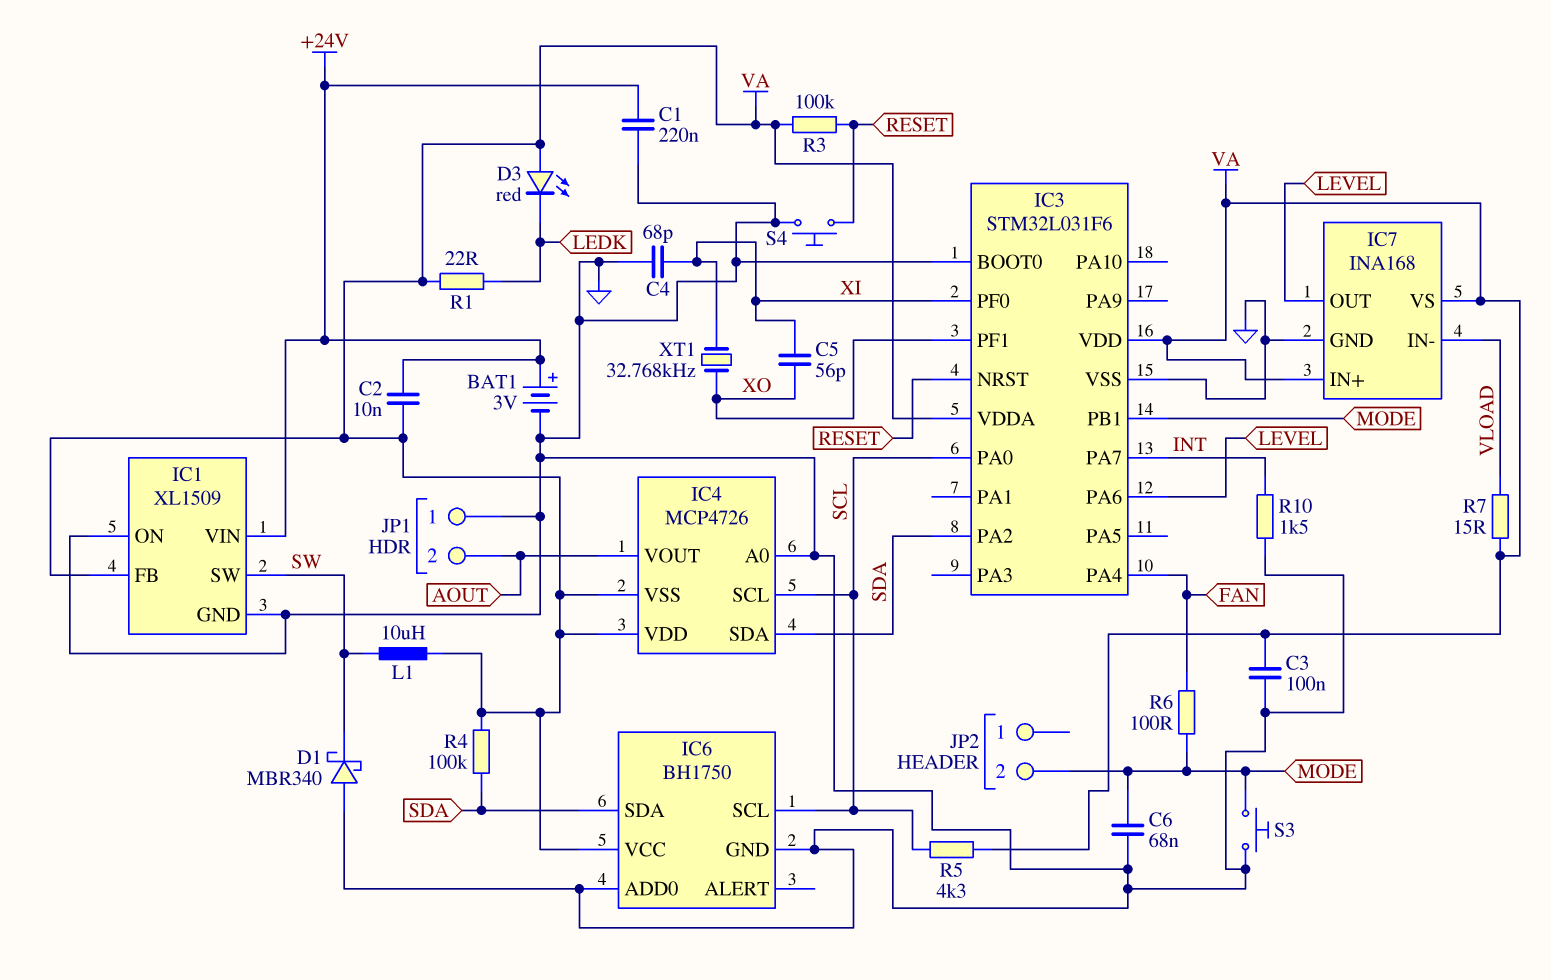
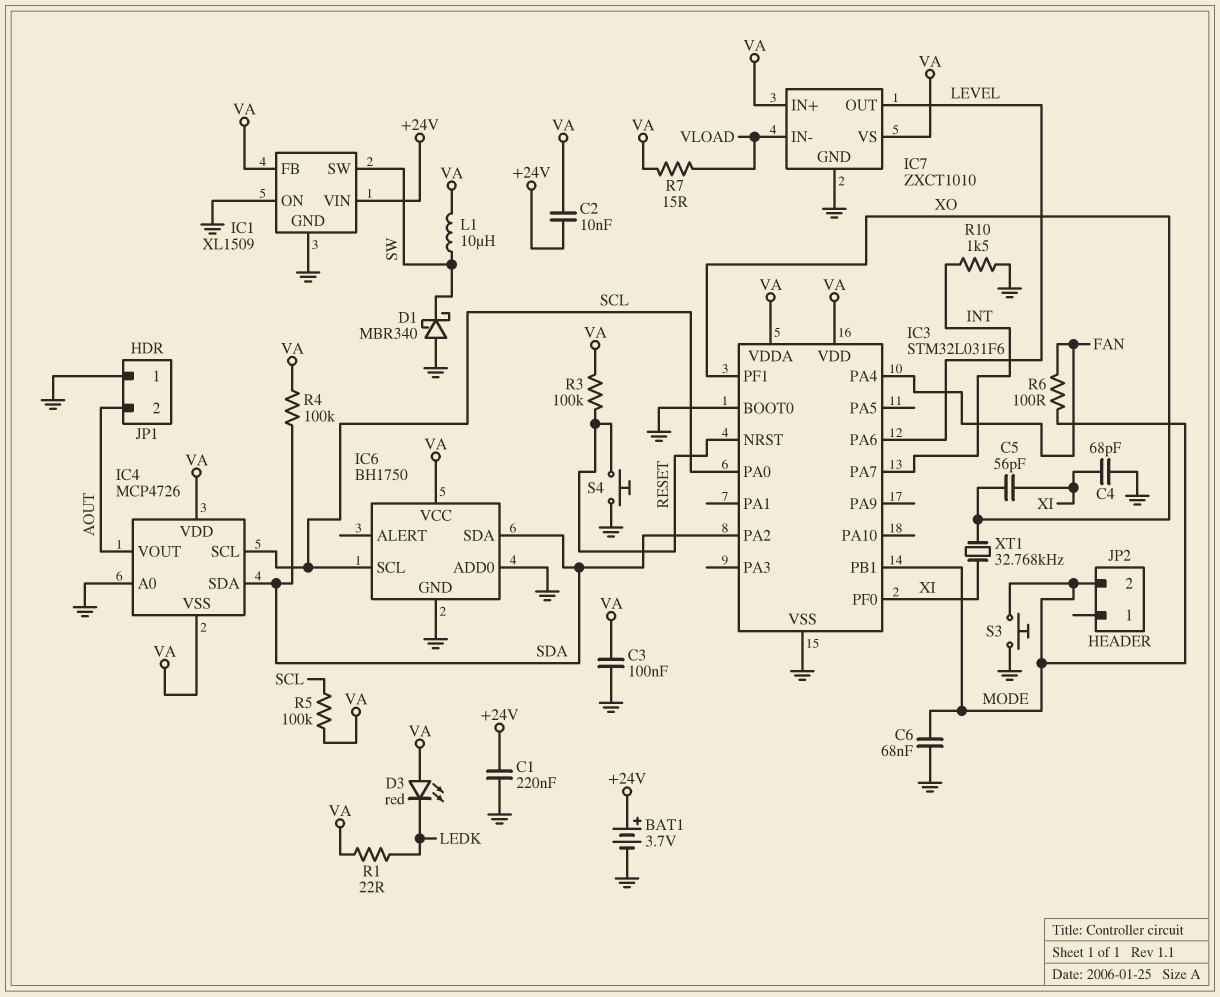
BAT1: 3V (plus +24V, minus GND) -> 3.7V (plus +24V, minus GND)
IC7: INA168 -> ZXCT1010
R5: 4.3k (SCL, VA) -> 100k (SCL, VA)

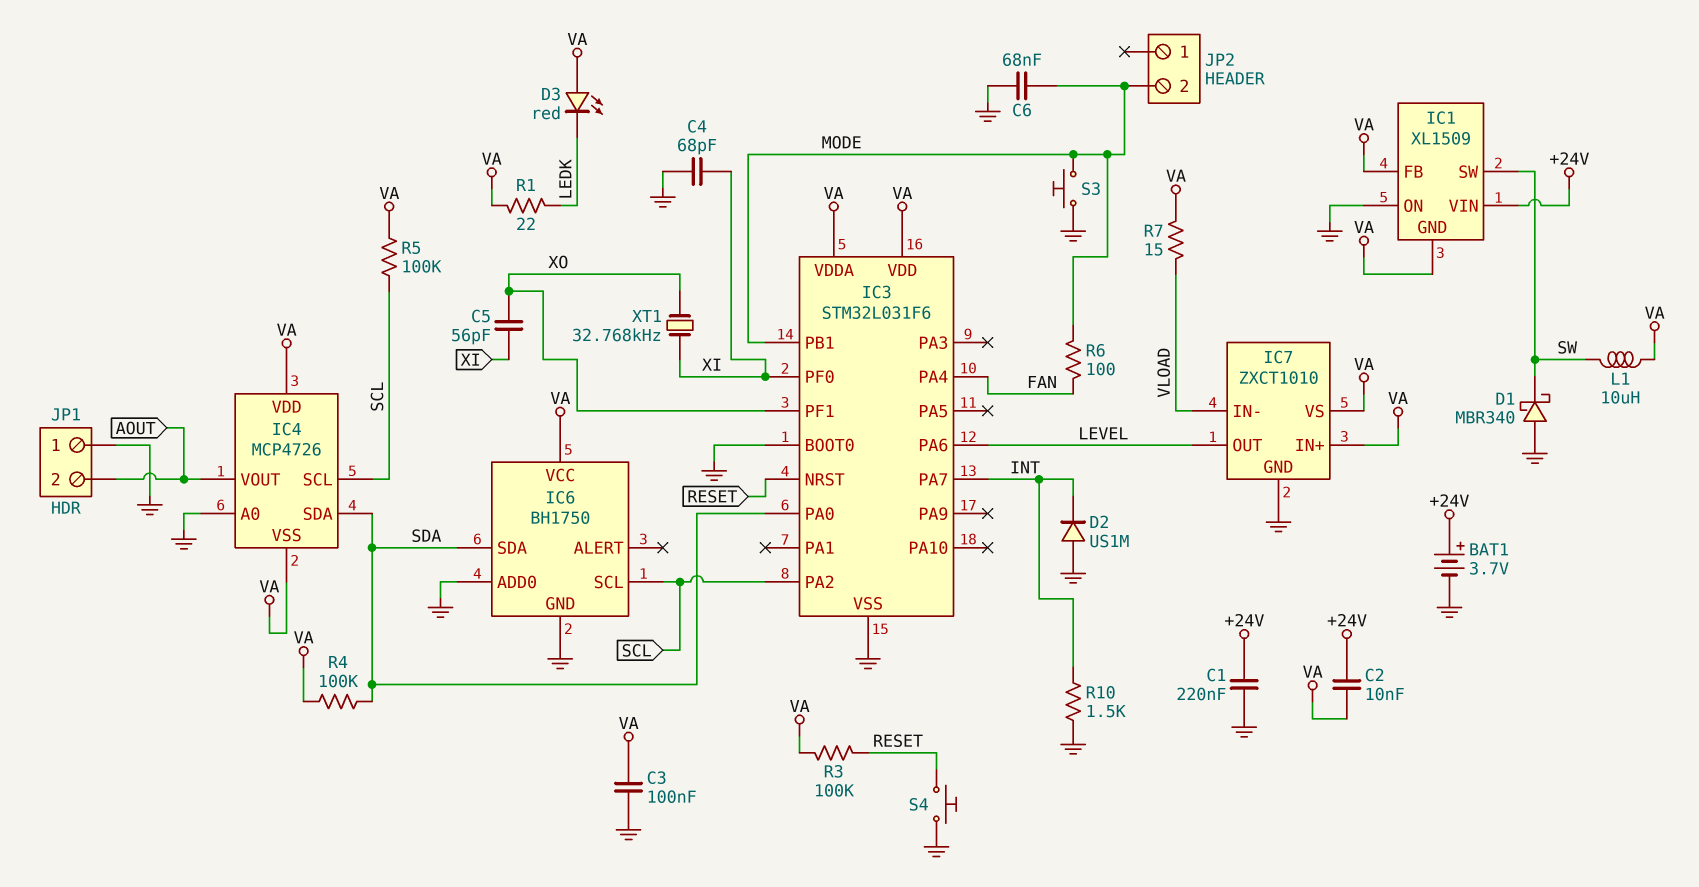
D2: none -> diode US1M (A GND, K INT)
IC1 pin GND: GND -> VA
IC3 pin PA0: SCL -> SDA
IC3 pin PA2: SDA -> SCL

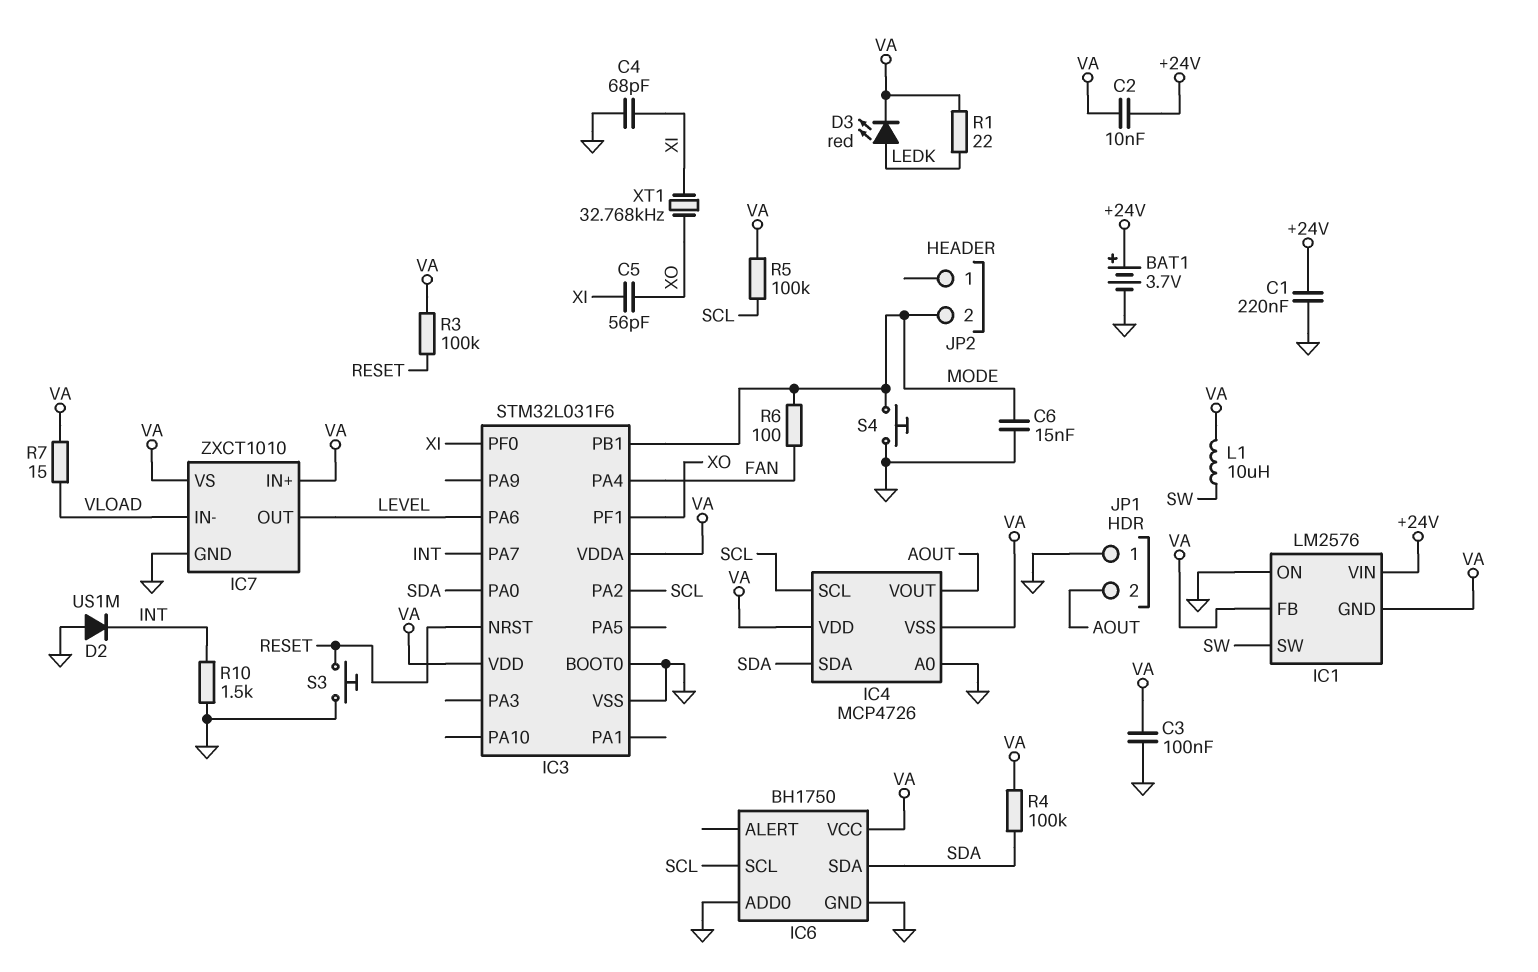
C6: 68nF (GND, MODE) -> 15nF (GND, MODE)
D1: schottky MBR340 (A GND, K SW) -> none
D3: LED red (A VA, K LEDK) -> LED red (A LEDK, K VA)
IC1: XL1509 -> LM2576
S3: button (GND, MODE) -> button (GND, RESET)
S4: button (GND, RESET) -> button (GND, MODE)

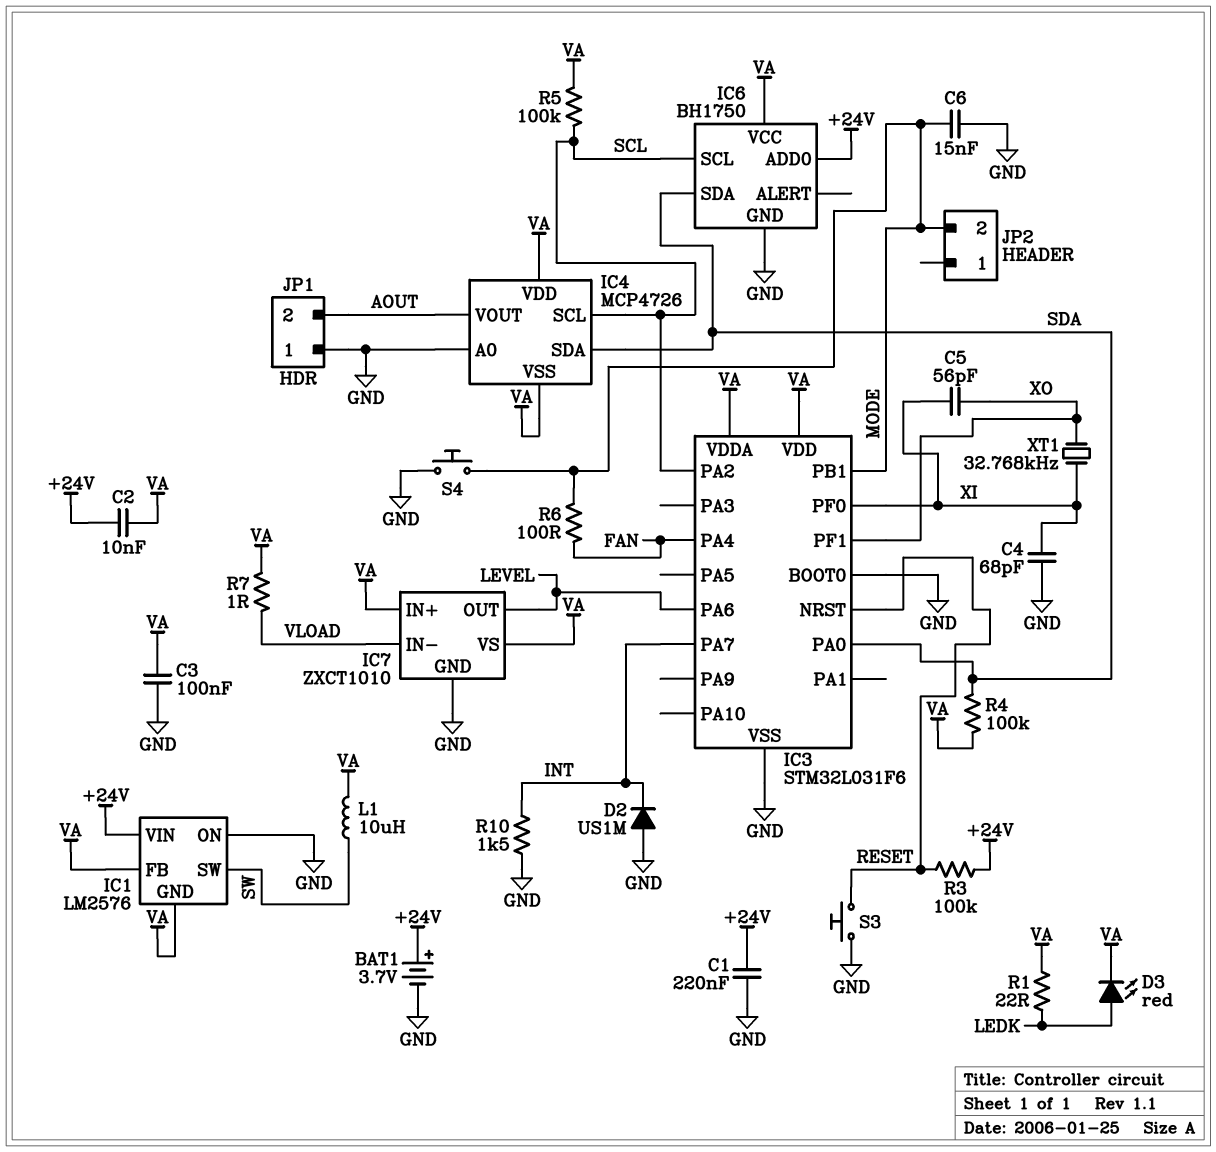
IC6 pin ADD0: GND -> +24V
R3: 100k (RESET, VA) -> 100k (+24V, RESET)
R7: 15 (VA, VLOAD) -> 1 (VA, VLOAD)

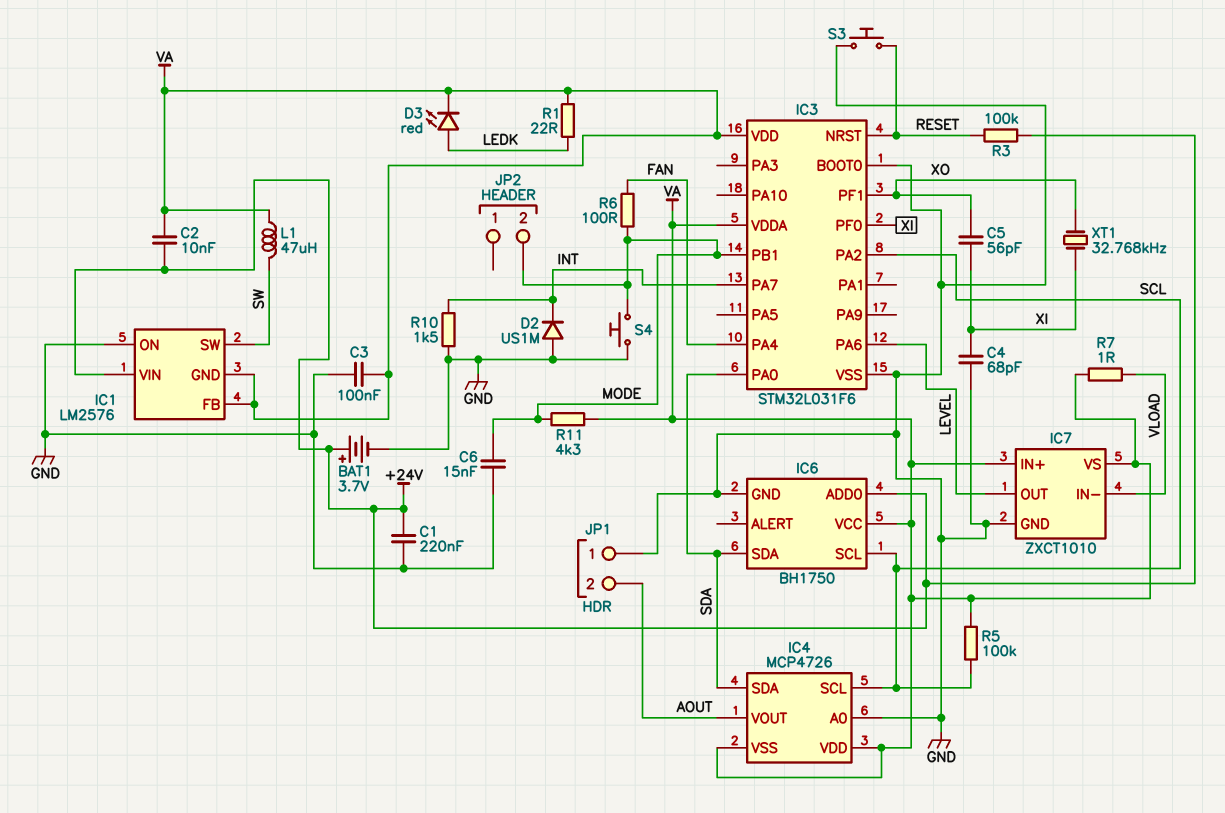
L1: 10uH (SW, VA) -> 47uH (SW, VA)
R4: 100k (SDA, VA) -> none
R11: none -> 4.3k (MODE, VA)

